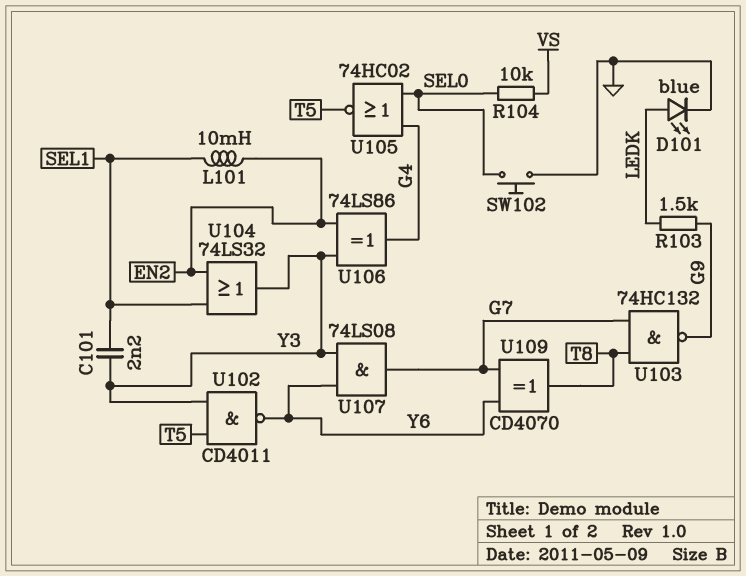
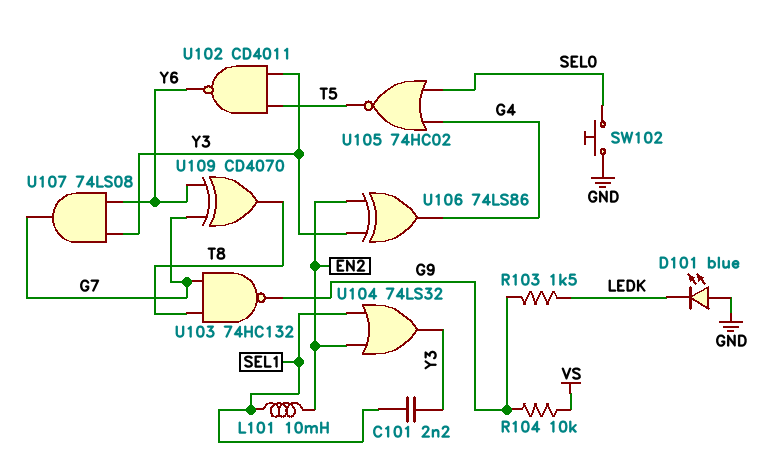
D101: LED blue (A LEDK, K GND) -> LED blue (A GND, K LEDK)
R104: 10k (SEL0, VS) -> 10k (G9, VS)

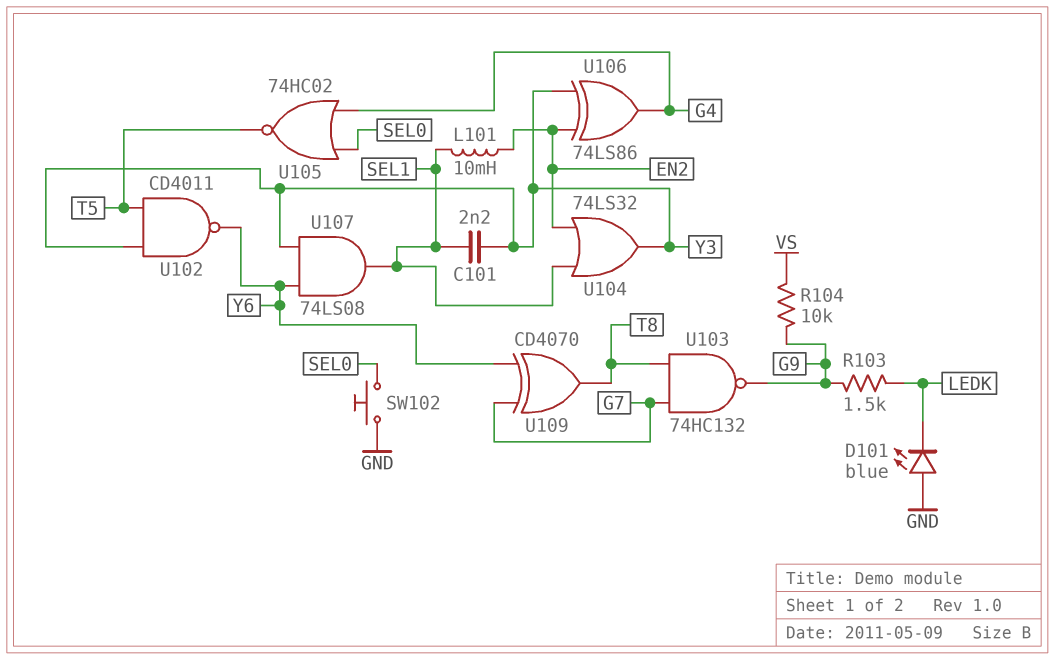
U107: AND 74LS08 (in Y3, in Y6, out G7) -> AND 74LS08 (in Y3, in Y6, out SEL1)

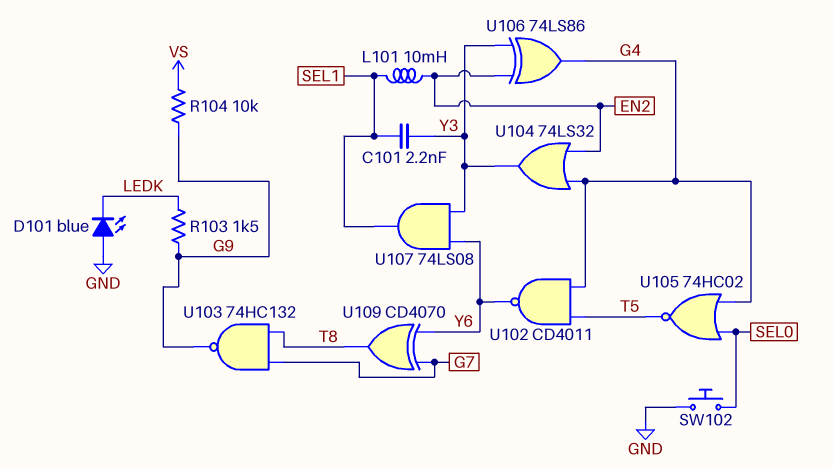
U102: NAND CD4011 (in T5, in Y3, out Y6) -> NAND CD4011 (in G4, in T5, out Y6)
U104: OR 74LS32 (in EN2, in SEL1, out Y3) -> OR 74LS32 (in EN2, in G4, out Y3)

